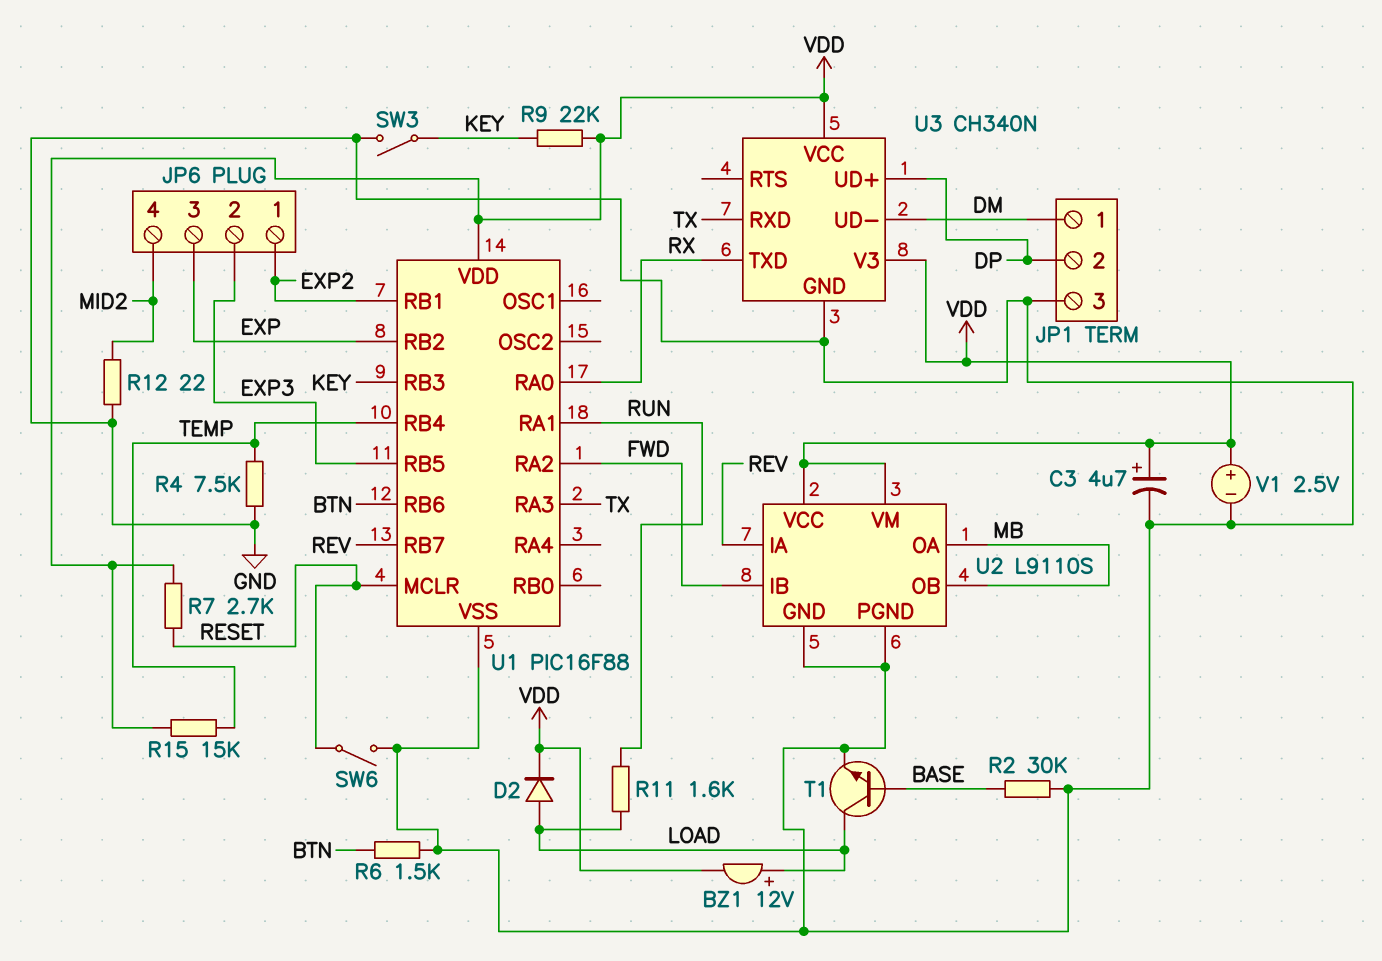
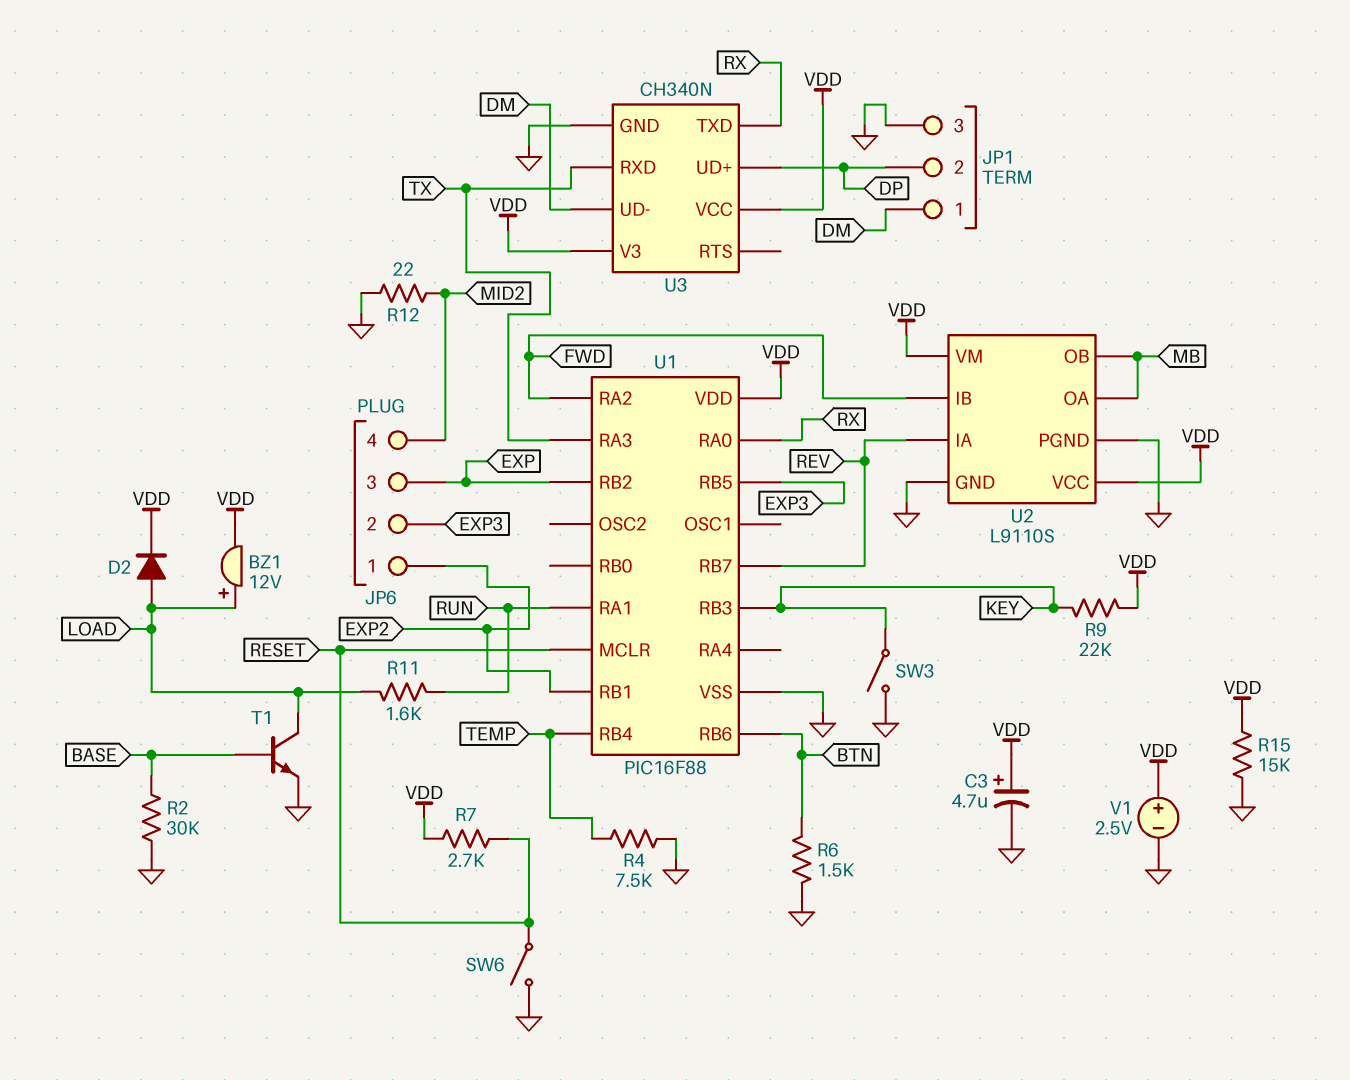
R15: 15k (TEMP, VDD) -> 15k (GND, VDD)

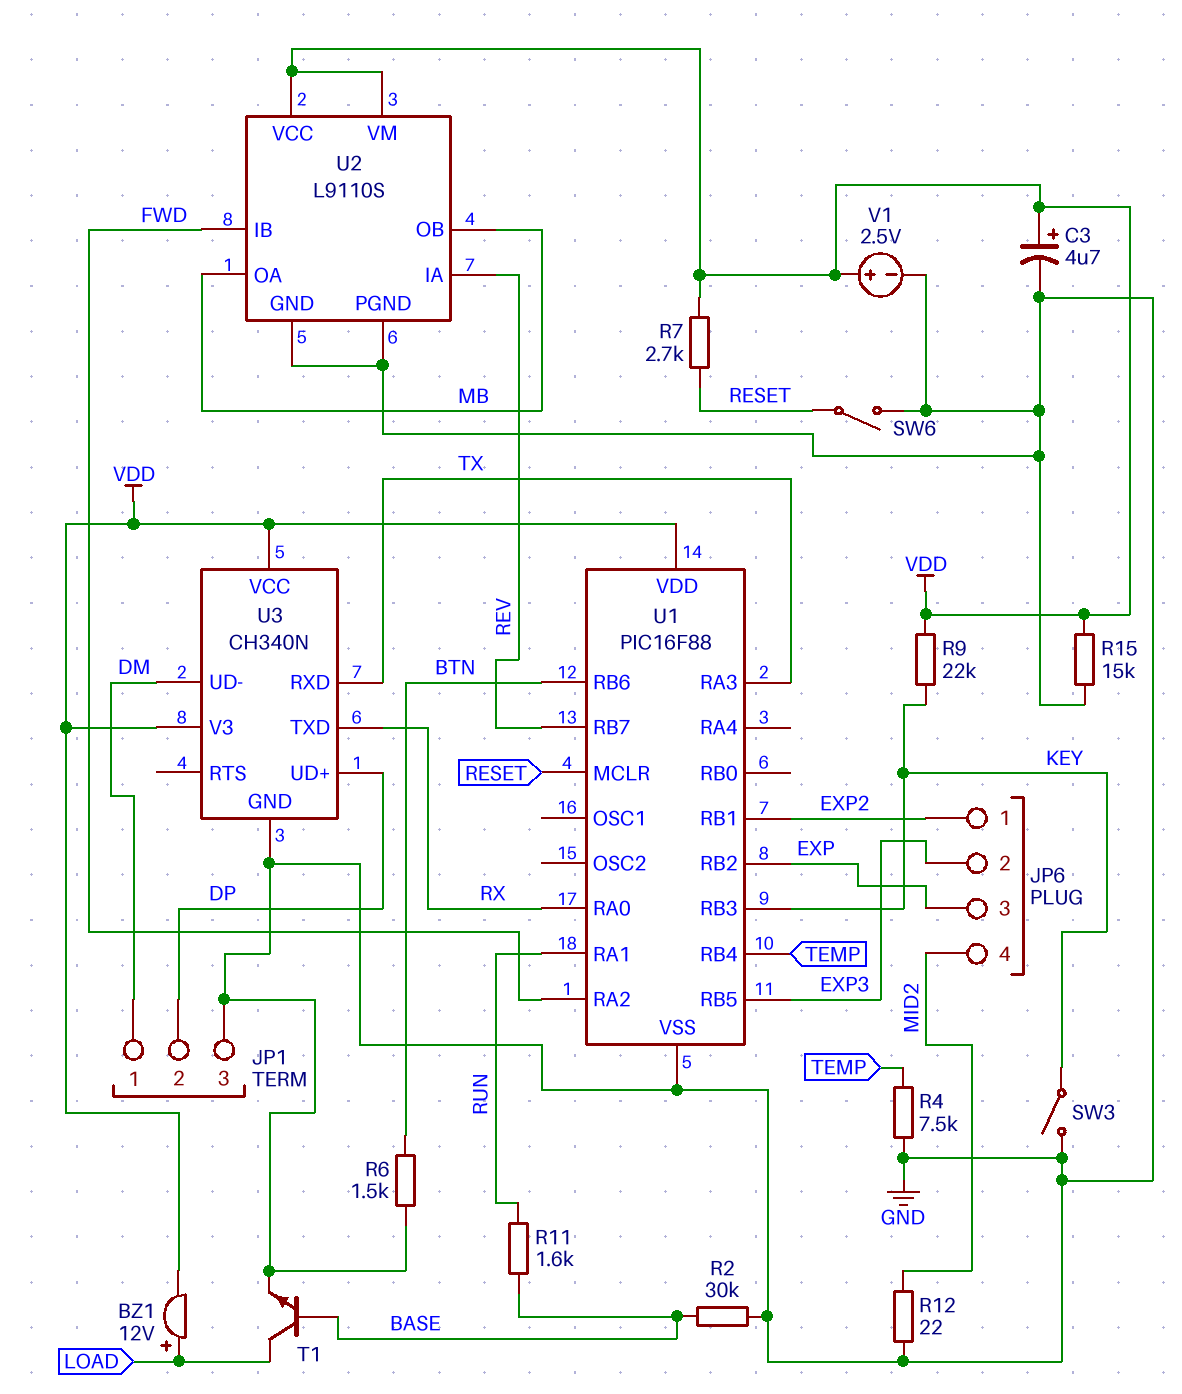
D2: diode (A LOAD, K VDD) -> none
R11: 1.6k (LOAD, RUN) -> 1.6k (BASE, RUN)

